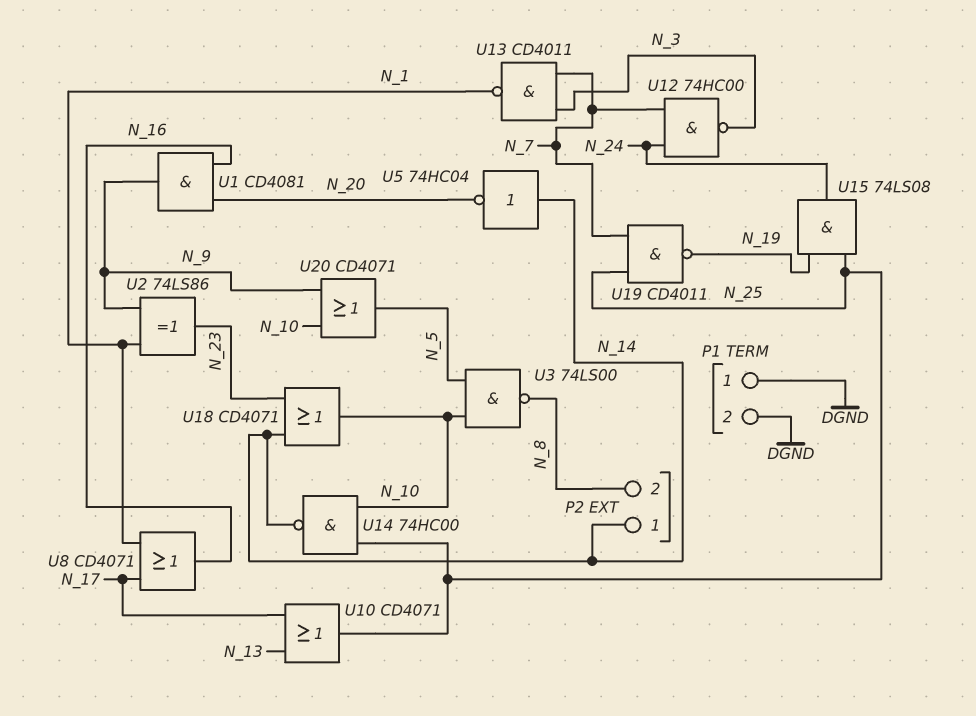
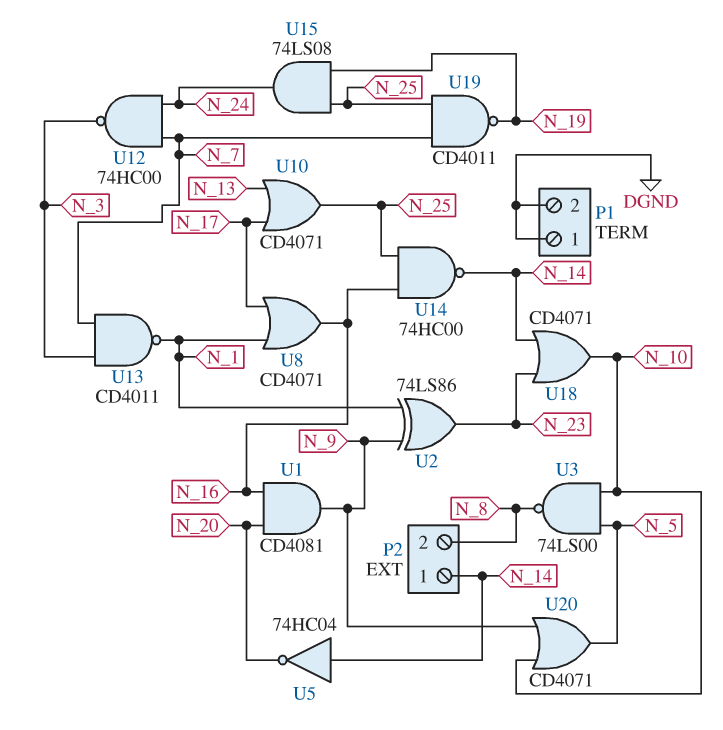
U14: NAND 74HC00 (in N_10, in N_25, out N_14) -> NAND 74HC00 (in N_16, in N_25, out N_14)

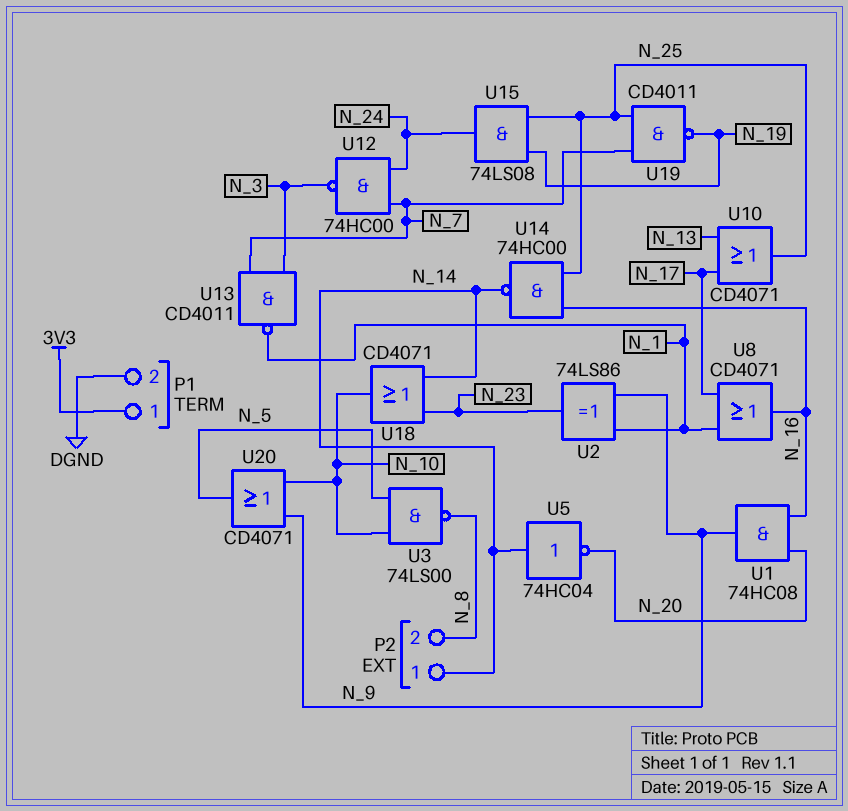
P1 pin 1: DGND -> 3V3
U1: AND CD4081 (in N_16, in N_20, out N_9) -> AND 74HC08 (in N_16, in N_20, out N_9)

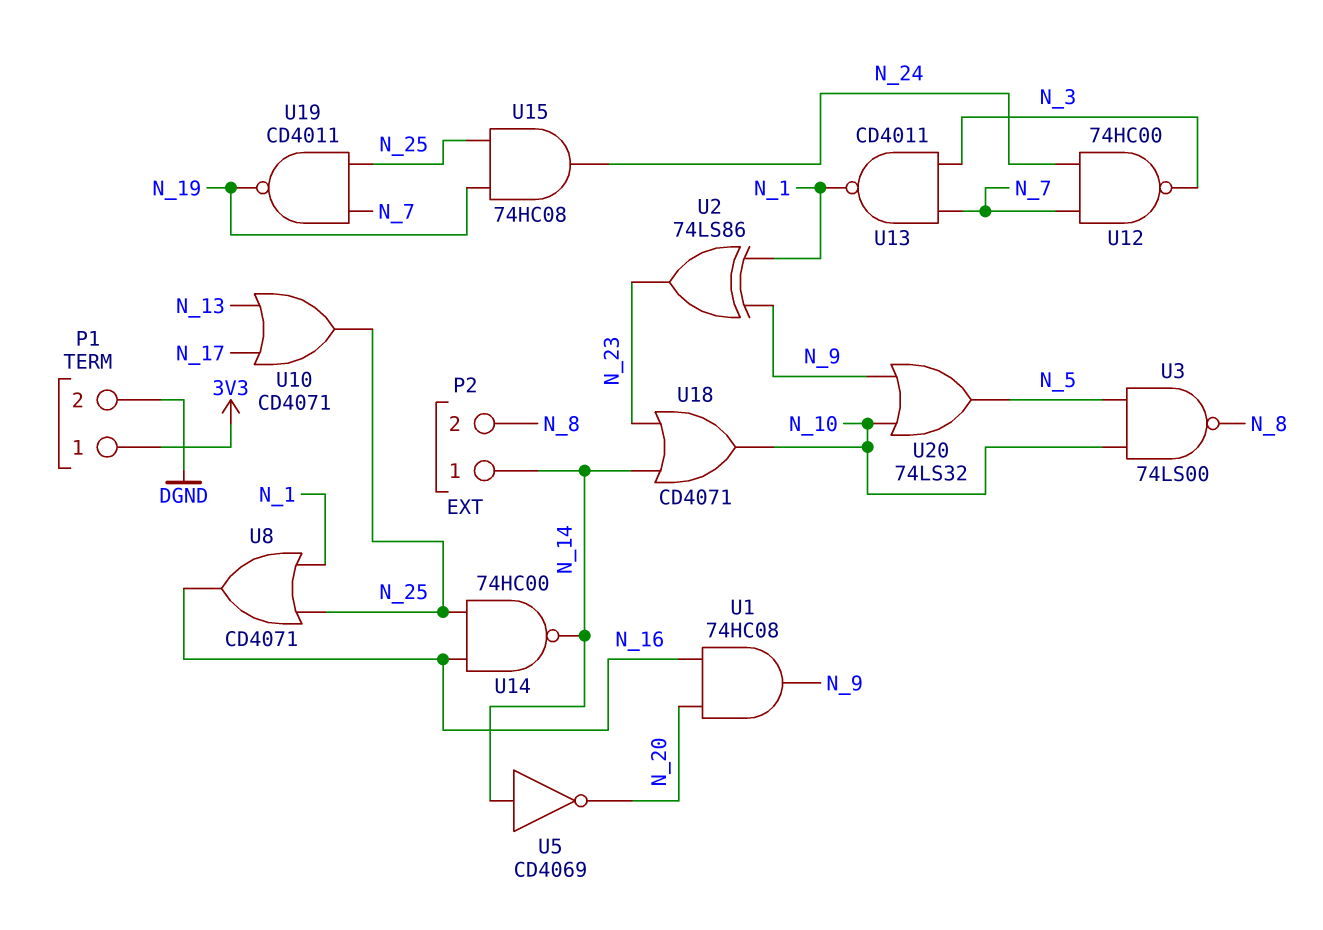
U5: NOT 74HC04 (in N_14, out N_20) -> NOT CD4069 (in N_14, out N_20)
U8: OR CD4071 (in N_1, in N_17, out N_16) -> OR CD4071 (in N_1, in N_25, out N_16)
U15: AND 74LS08 (in N_19, in N_25, out N_24) -> AND 74HC08 (in N_19, in N_25, out N_24)
U20: OR CD4071 (in N_9, in N_10, out N_5) -> OR 74LS32 (in N_9, in N_10, out N_5)

